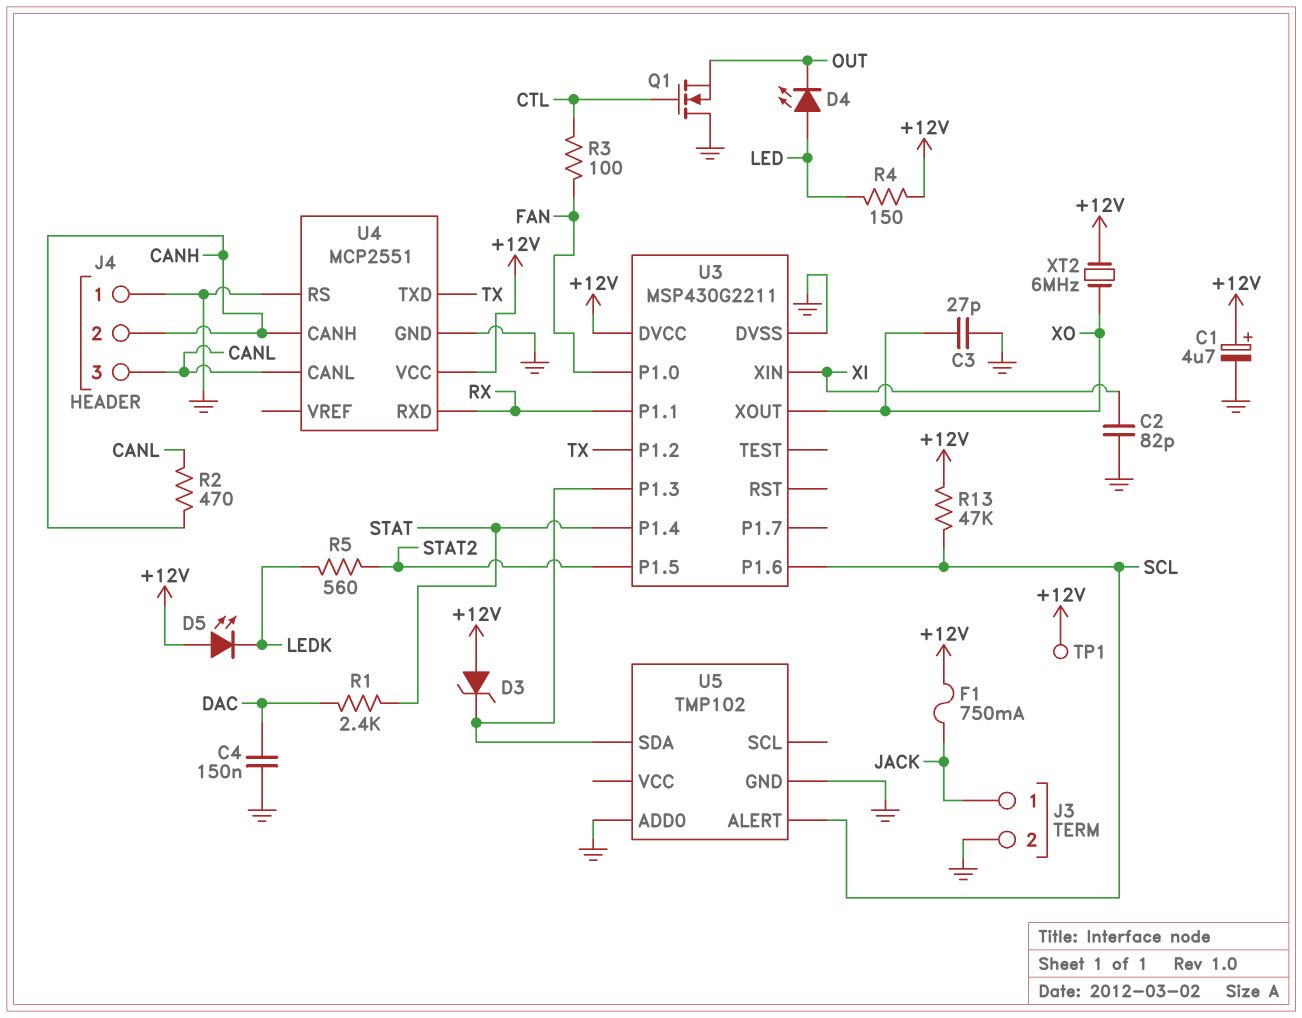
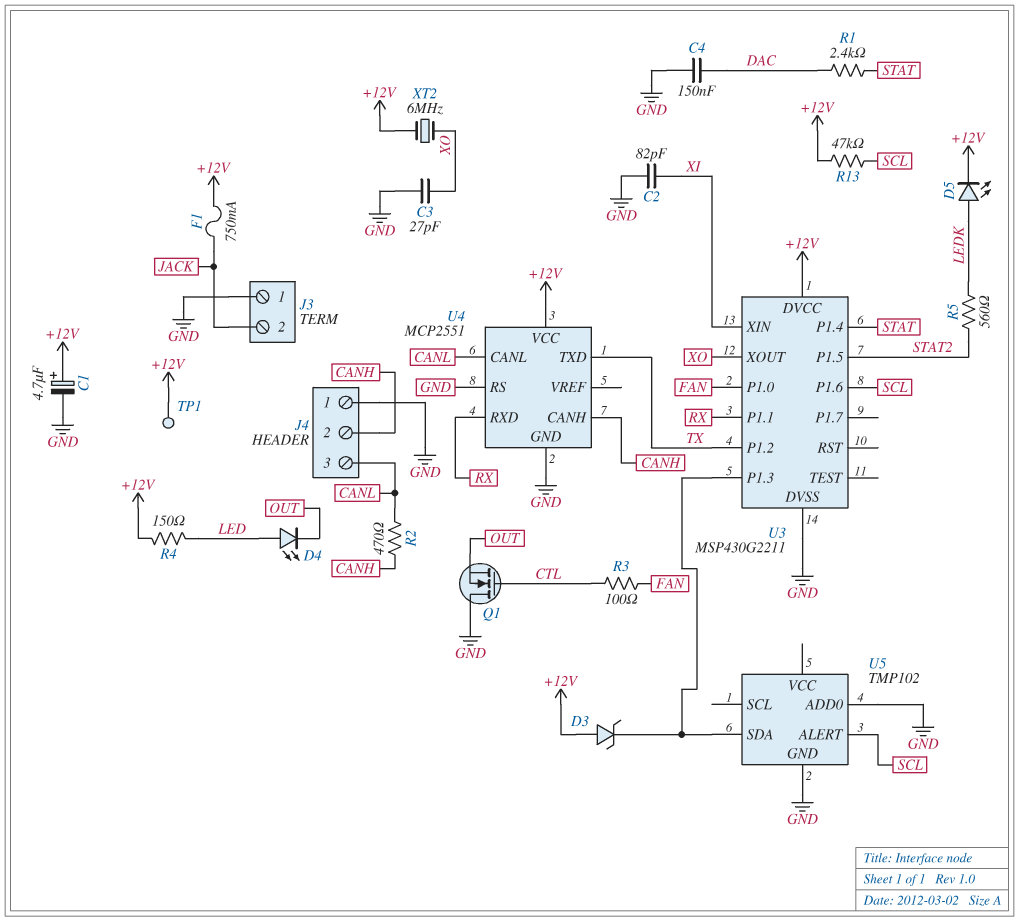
D5: LED (A +12V, K LEDK) -> LED (A LEDK, K +12V)
J3 pin 1: JACK -> GND
J3 pin 2: GND -> JACK

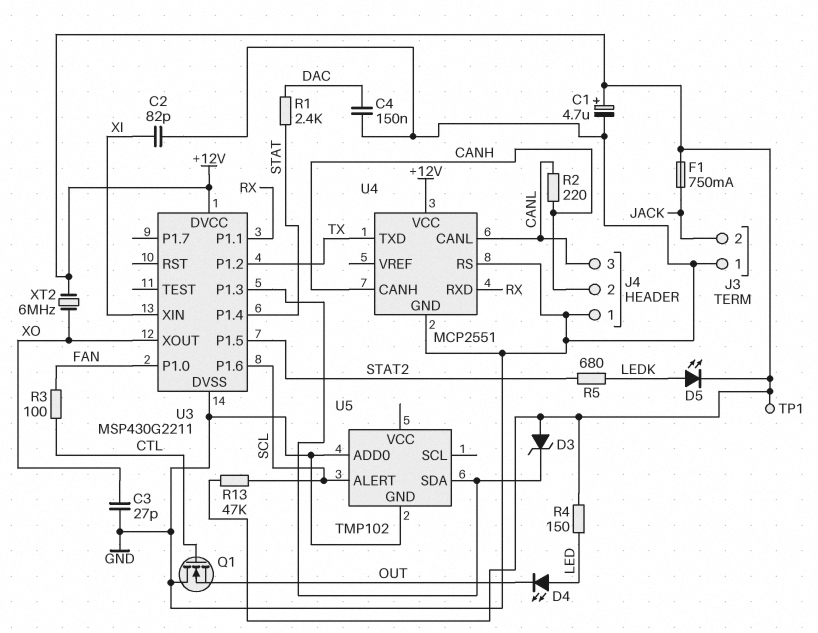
R2: 470 (CANH, CANL) -> 220 (CANH, CANL)
R5: 560 (LEDK, STAT2) -> 680 (LEDK, STAT2)

